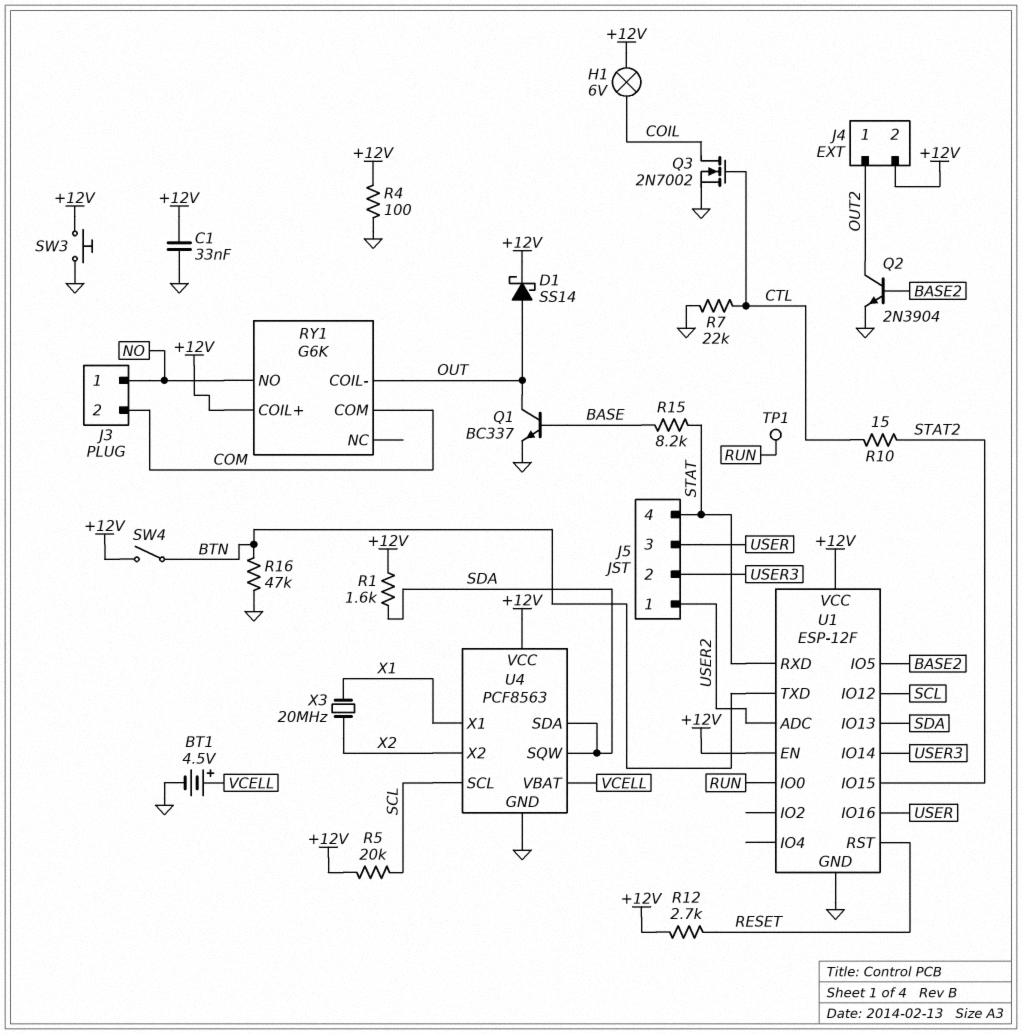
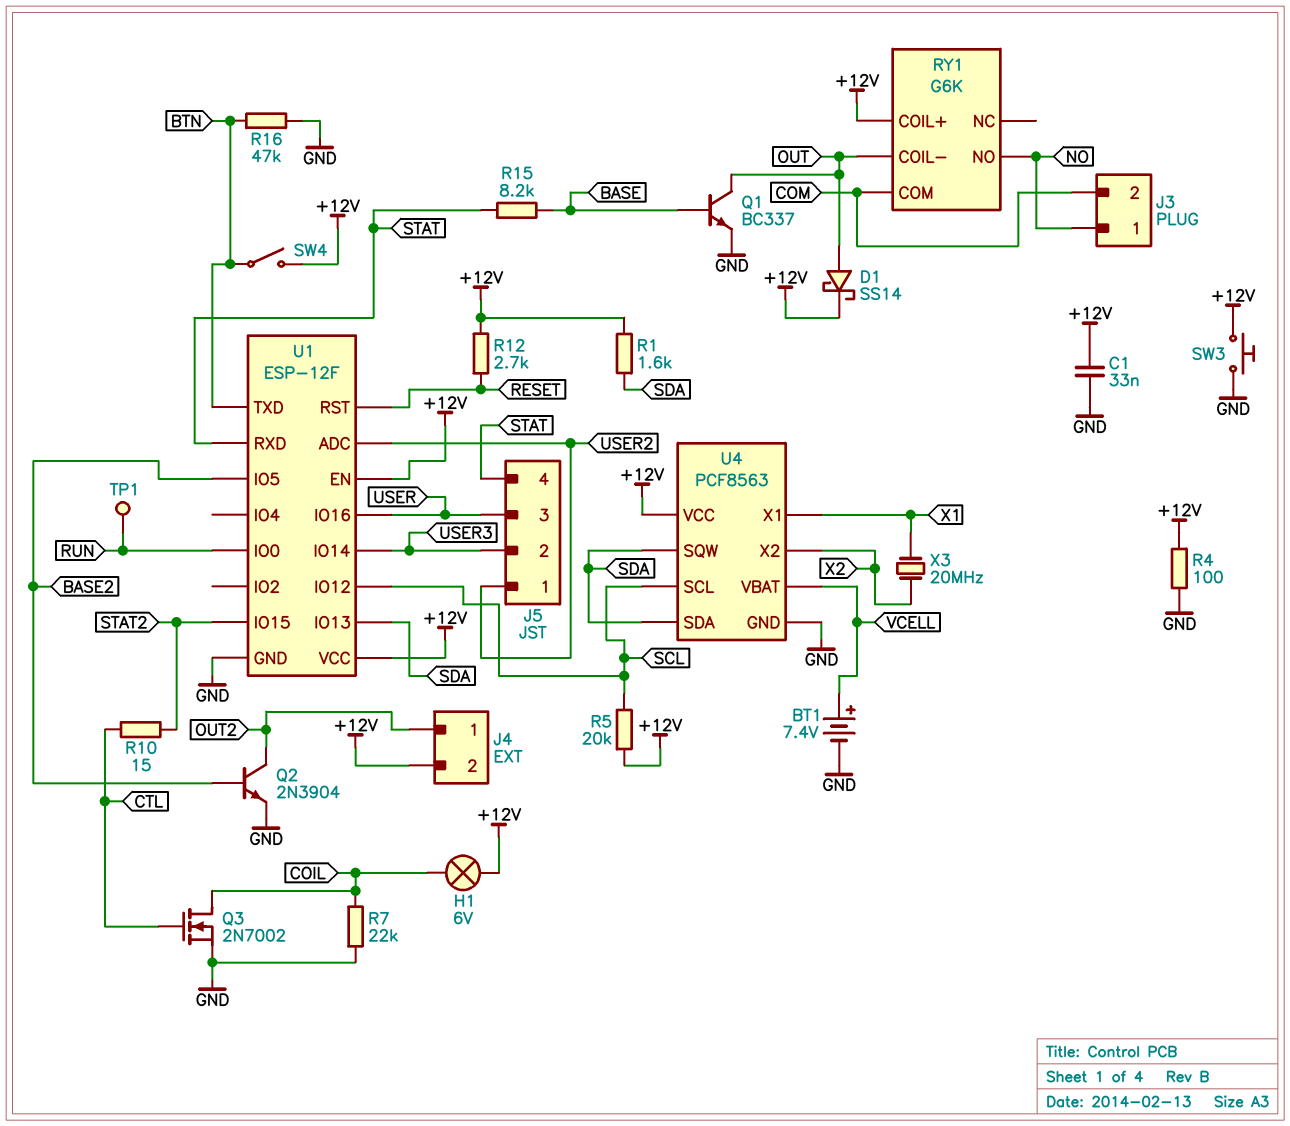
BT1: 4.5V (plus VCELL, minus GND) -> 7.4V (plus VCELL, minus GND)
R7: 22k (CTL, GND) -> 22k (COIL, GND)

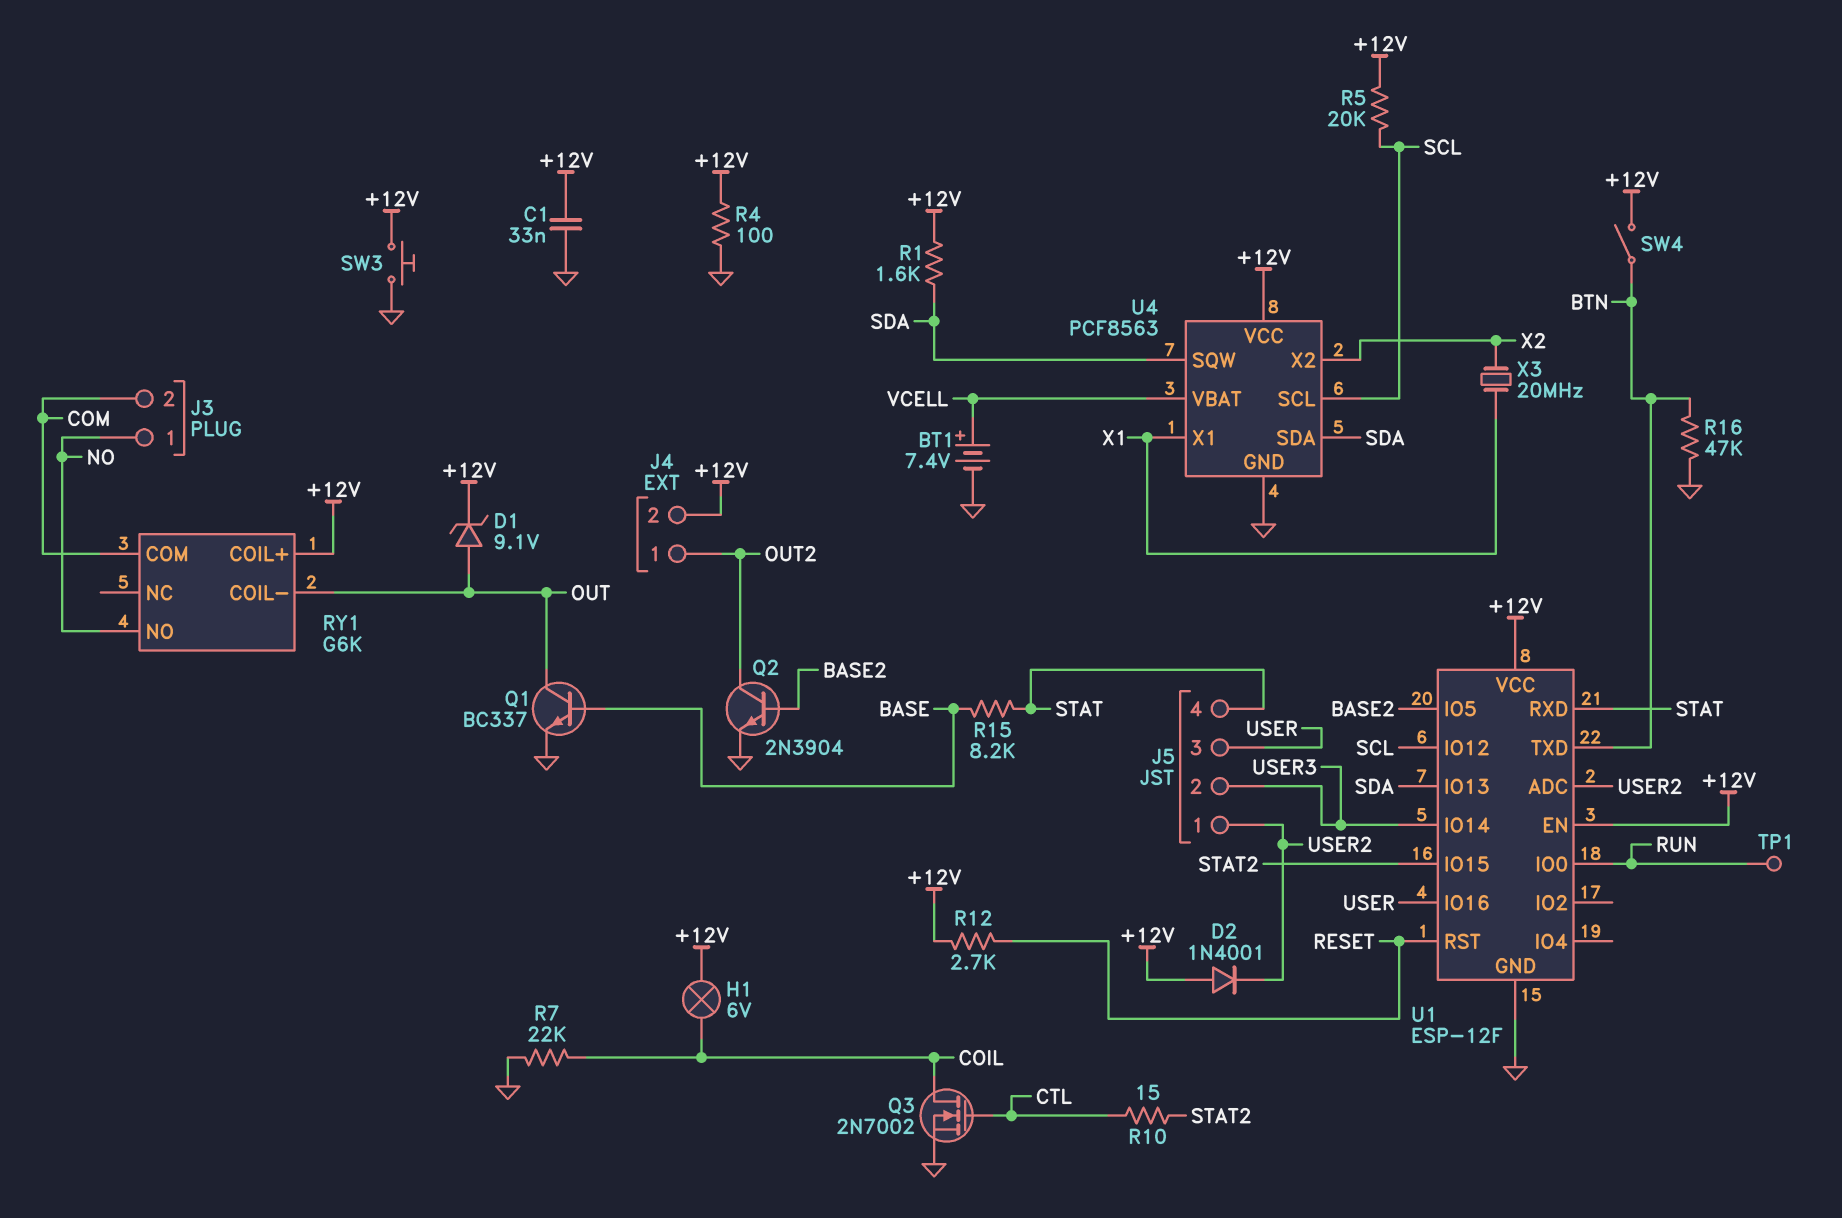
D1: schottky SS14 (A OUT, K +12V) -> zener 9.1V (A OUT, K +12V)
D2: none -> diode 1N4001 (A +12V, K USER2)

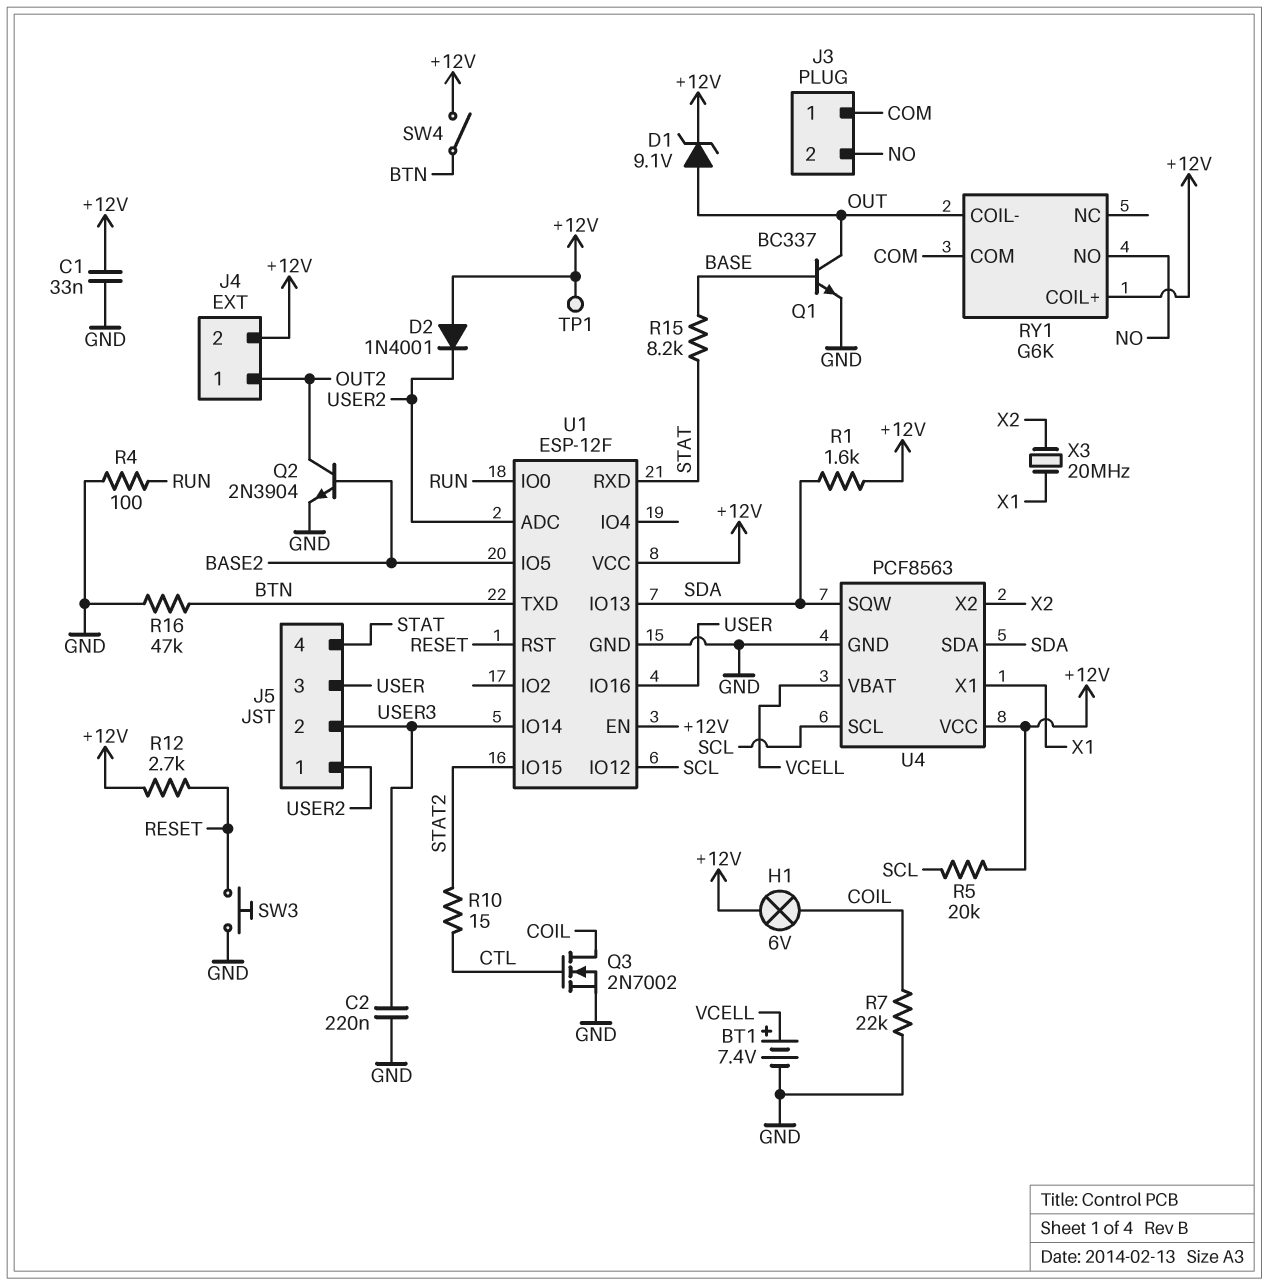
C2: none -> 220nF (GND, USER3)
J3 pin 1: NO -> COM
J3 pin 2: COM -> NO
R4: 100 (+12V, GND) -> 100 (GND, RUN)
SW3: button (+12V, GND) -> button (GND, RESET)
TP1: test point (RUN) -> test point (+12V)

